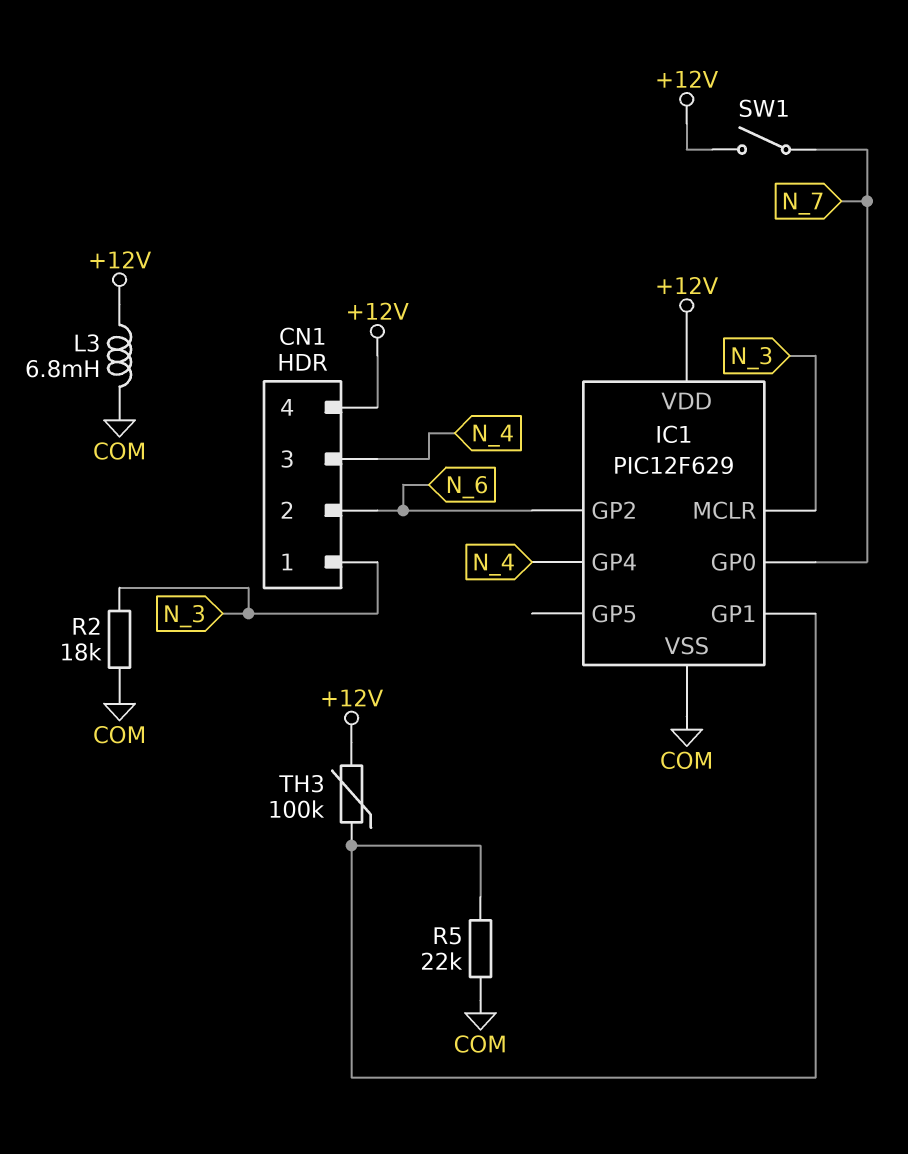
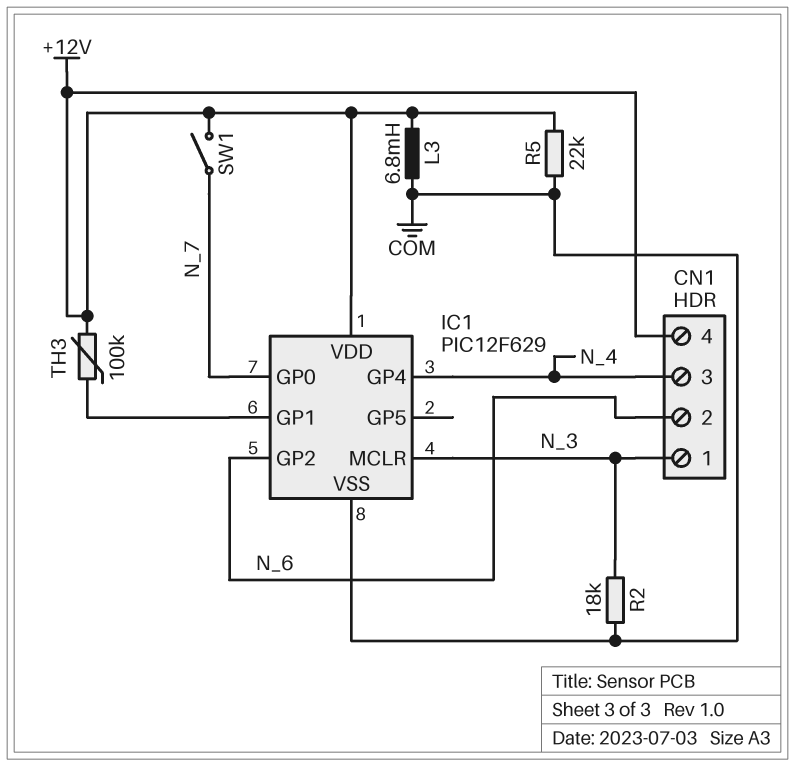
R5: 22k (COM, IC1/GP1) -> 22k (+12V, COM)

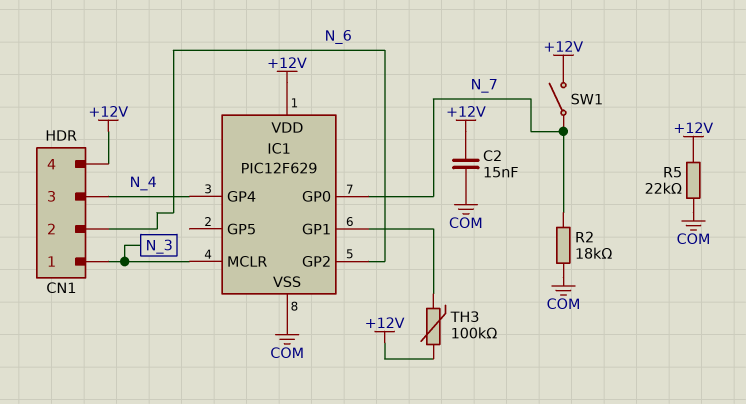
C2: none -> 15nF (+12V, COM)
L3: 6.8mH (+12V, COM) -> none
R2: 18k (COM, N_3) -> 18k (COM, N_7)

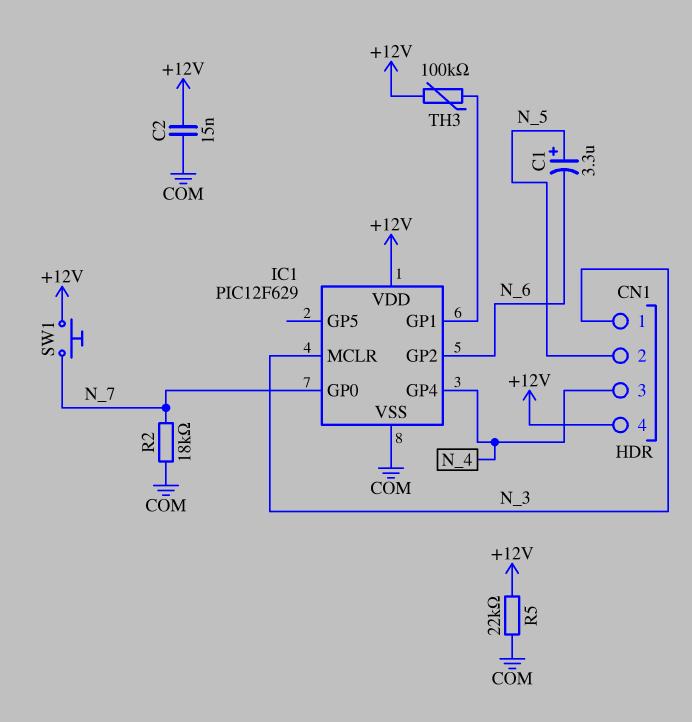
C1: none -> 3.3uF (plus N_5, minus N_6)
CN1 pin 2: N_6 -> N_5
SW1: switch (+12V, N_7) -> button (+12V, N_7)

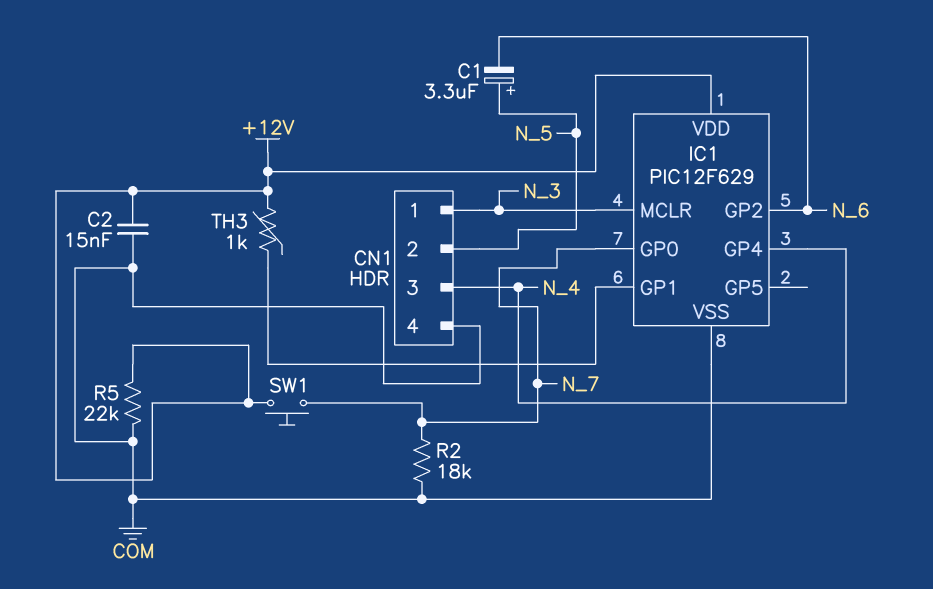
CN1 pin 4: +12V -> COM
TH3: 100k (+12V, IC1/GP1) -> 1k (+12V, IC1/GP1)

